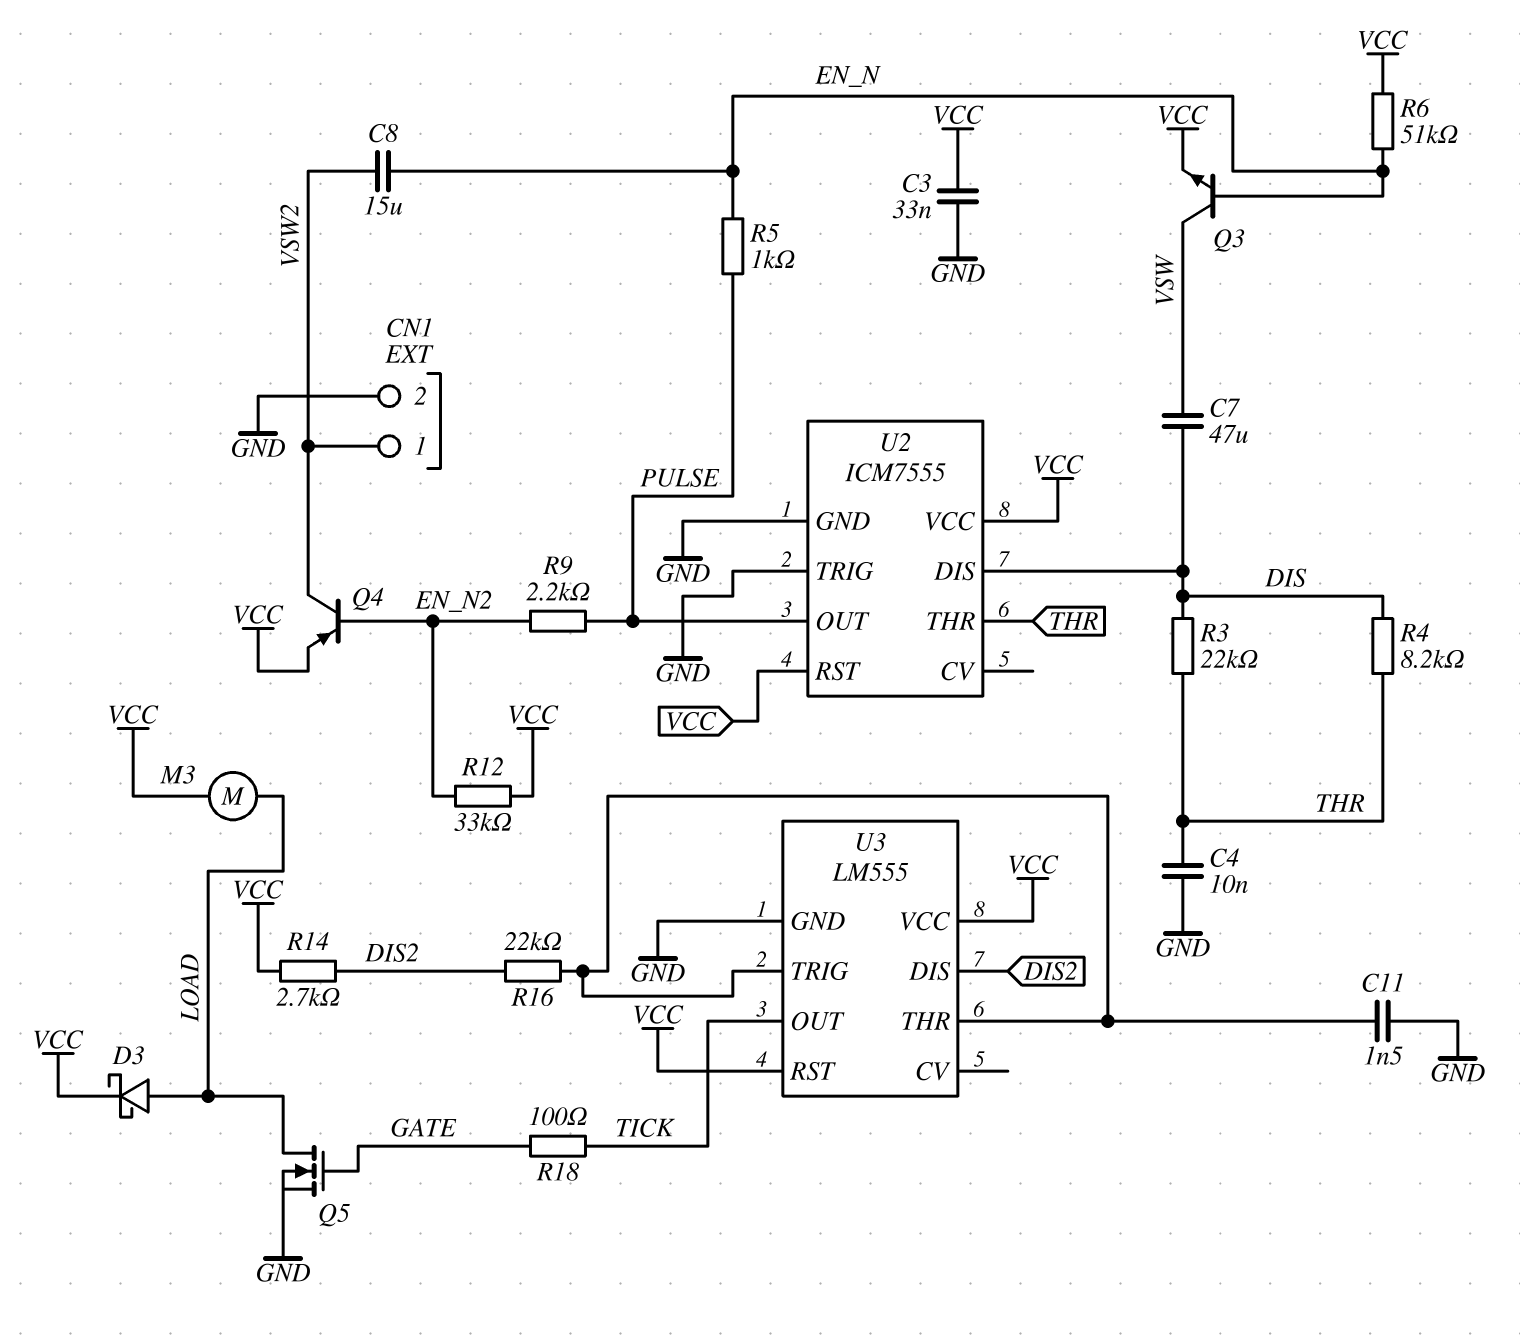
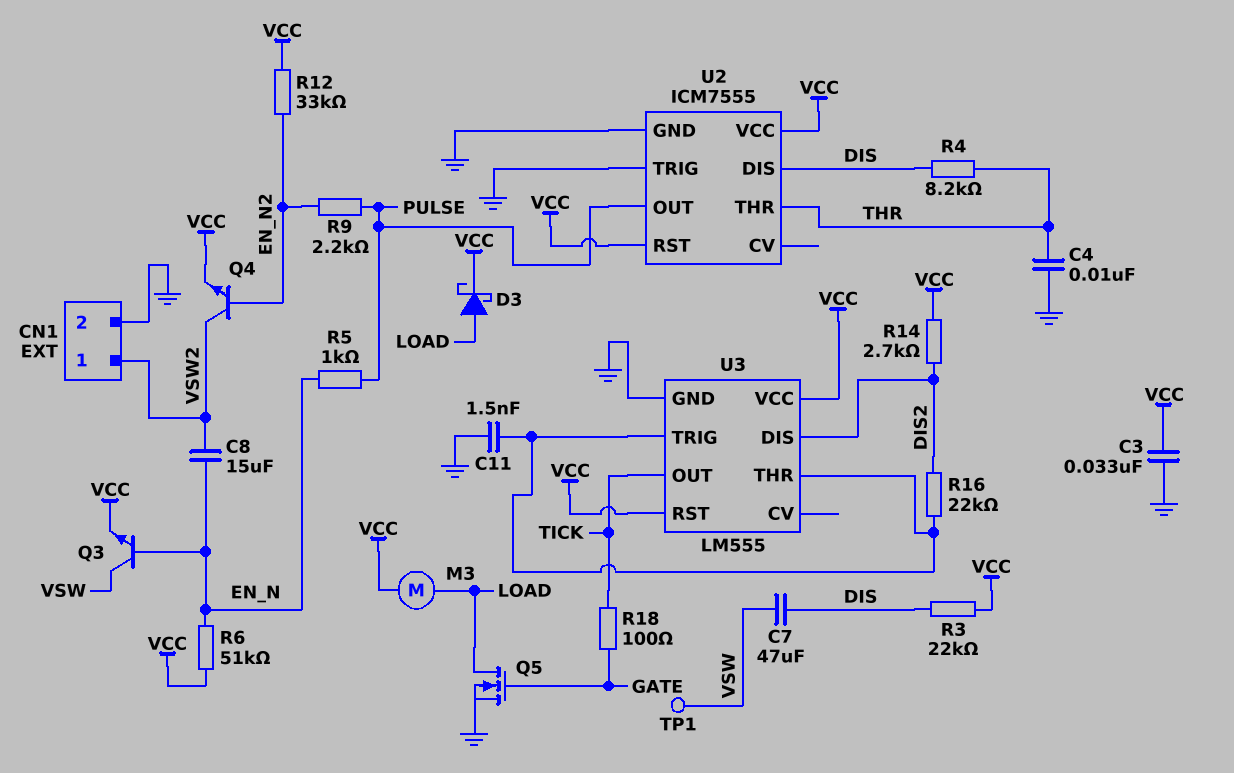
Q4: PNP (B EN_N2, C VSW2, E VCC) -> NPN (B EN_N2, C VSW2, E VCC)
R3: 22k (DIS, THR) -> 22k (DIS, VCC)
TP1: none -> test point (VSW)

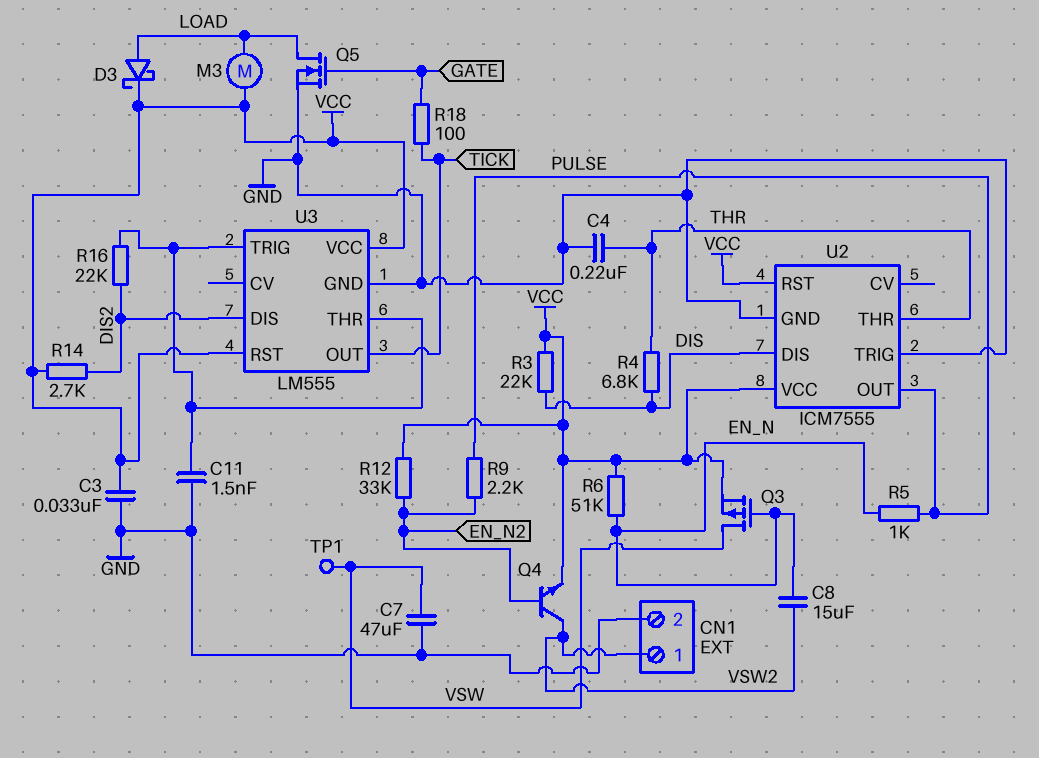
C4: 10nF (GND, THR) -> 220nF (GND, THR)
C7: 47uF (DIS, VSW) -> 47uF (GND, VSW)
Q3: NPN (B EN_N, C VSW, E VCC) -> PMOS (G EN_N, D VSW, S VCC)
R4: 8.2k (DIS, THR) -> 6.8k (DIS, THR)

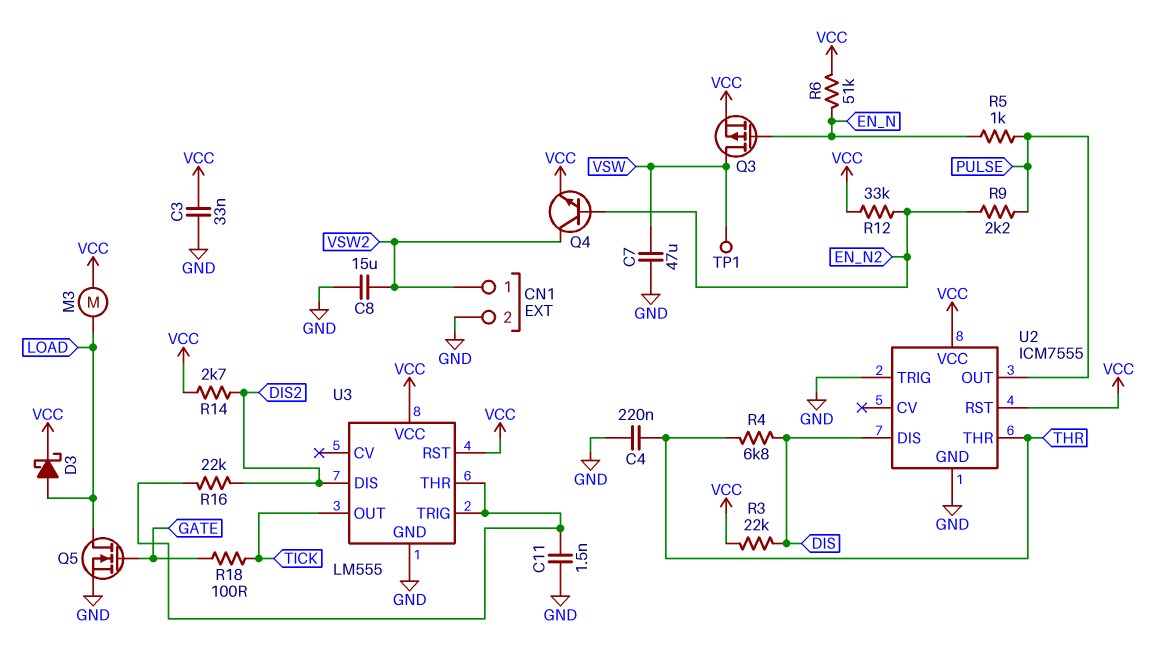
C8: 15uF (EN_N, VSW2) -> 15uF (GND, VSW2)

